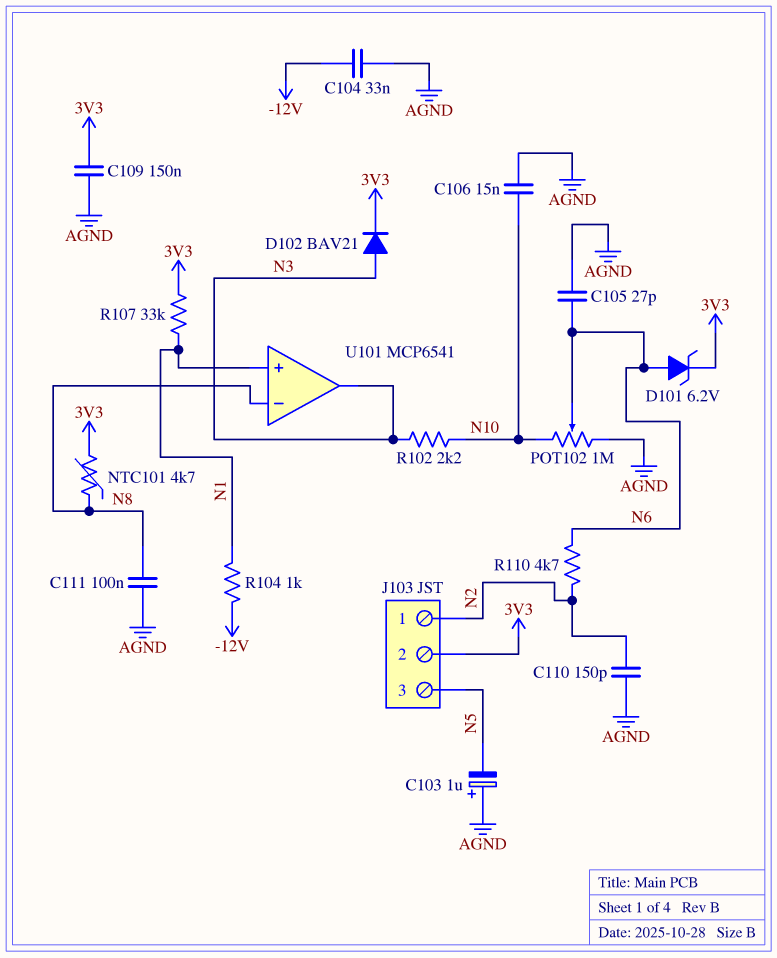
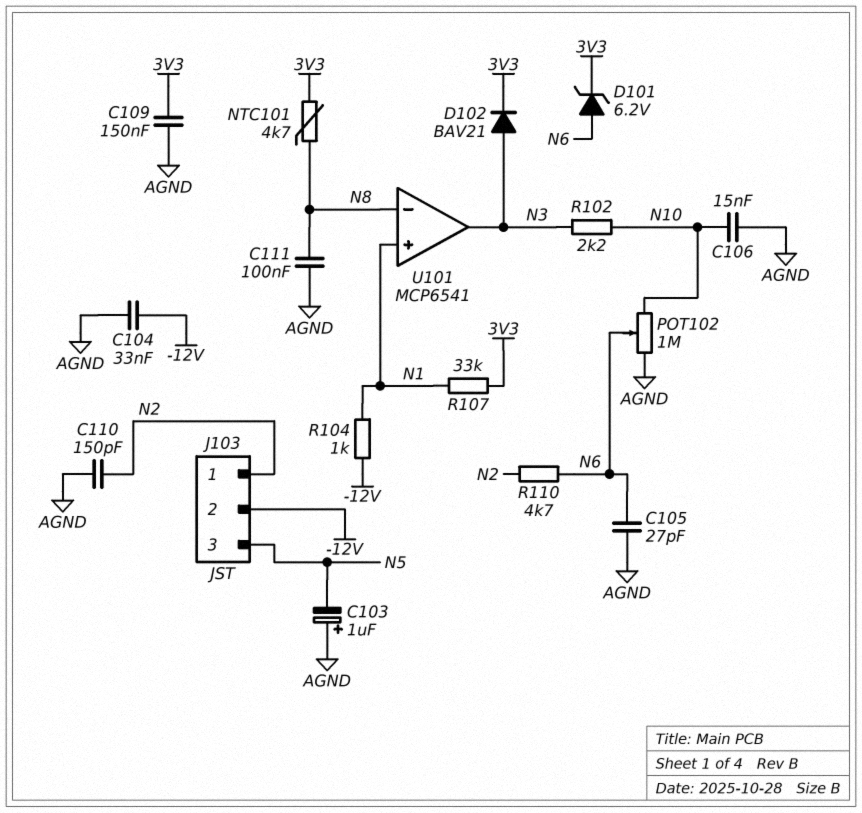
J103 pin 2: 3V3 -> -12V

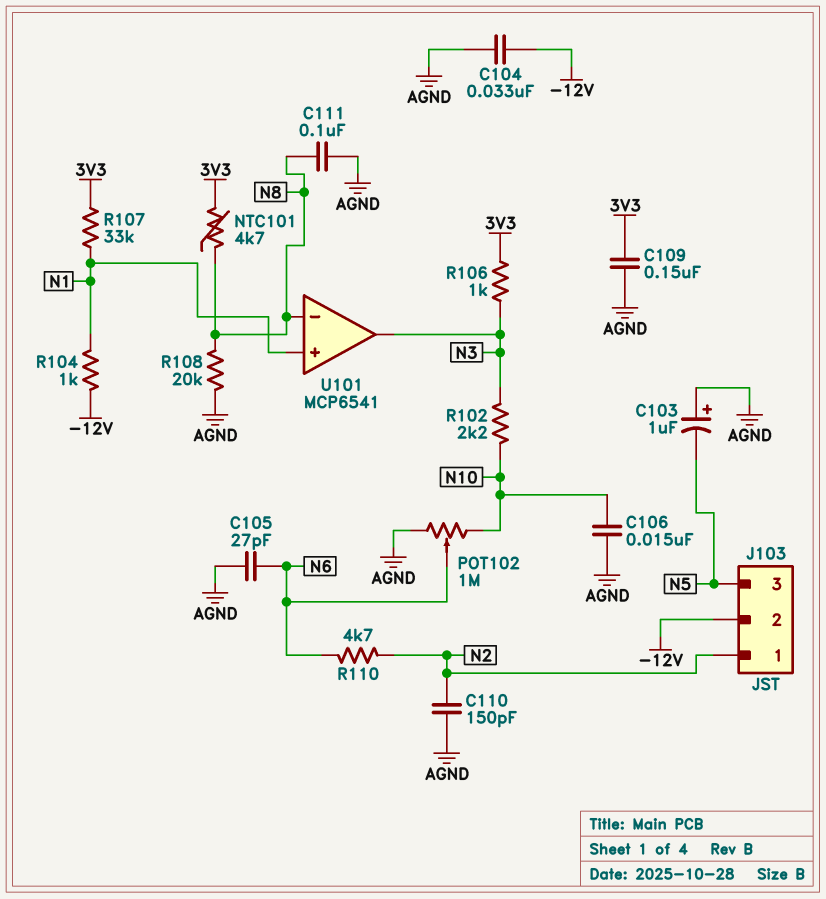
D101: zener 6.2V (A N6, K 3V3) -> none
D102: diode BAV21 (A N3, K 3V3) -> none
R106: none -> 1k (3V3, N3)
R108: none -> 20k (AGND, N8)

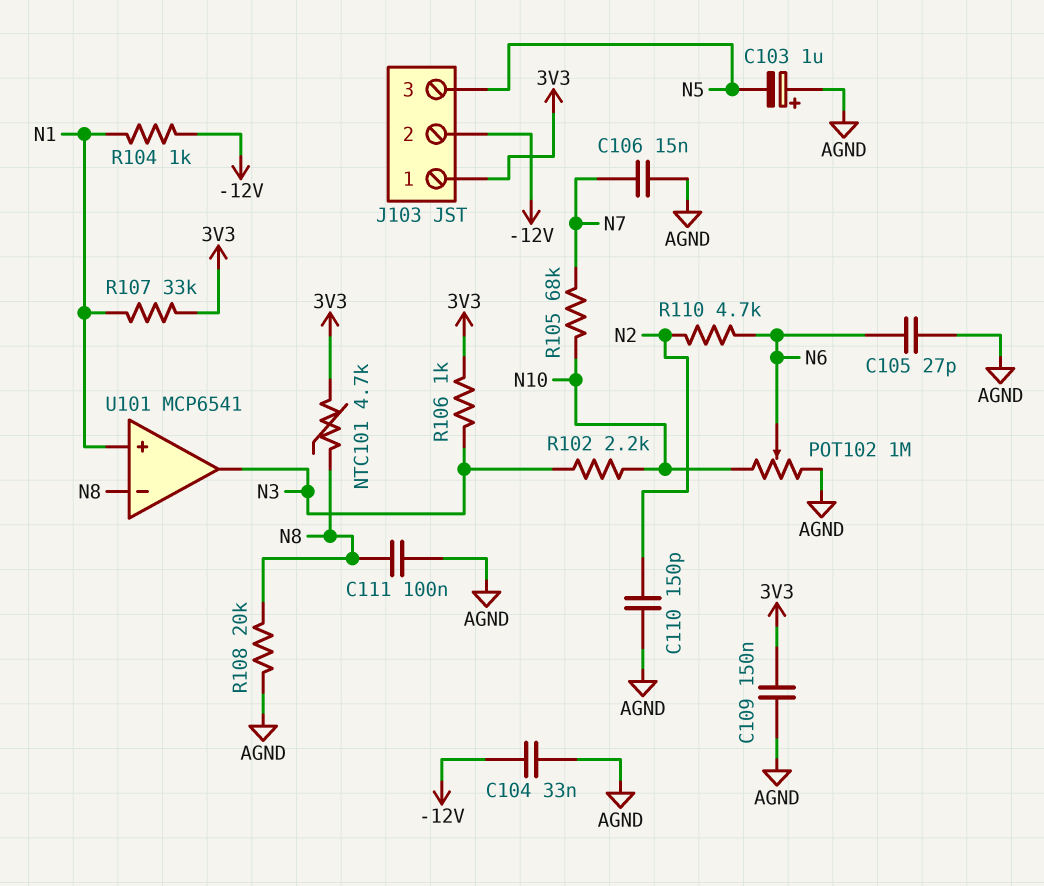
C106: 15nF (AGND, N10) -> 15nF (AGND, N7)
J103 pin 1: N2 -> 3V3
R105: none -> 68k (N7, N10)

